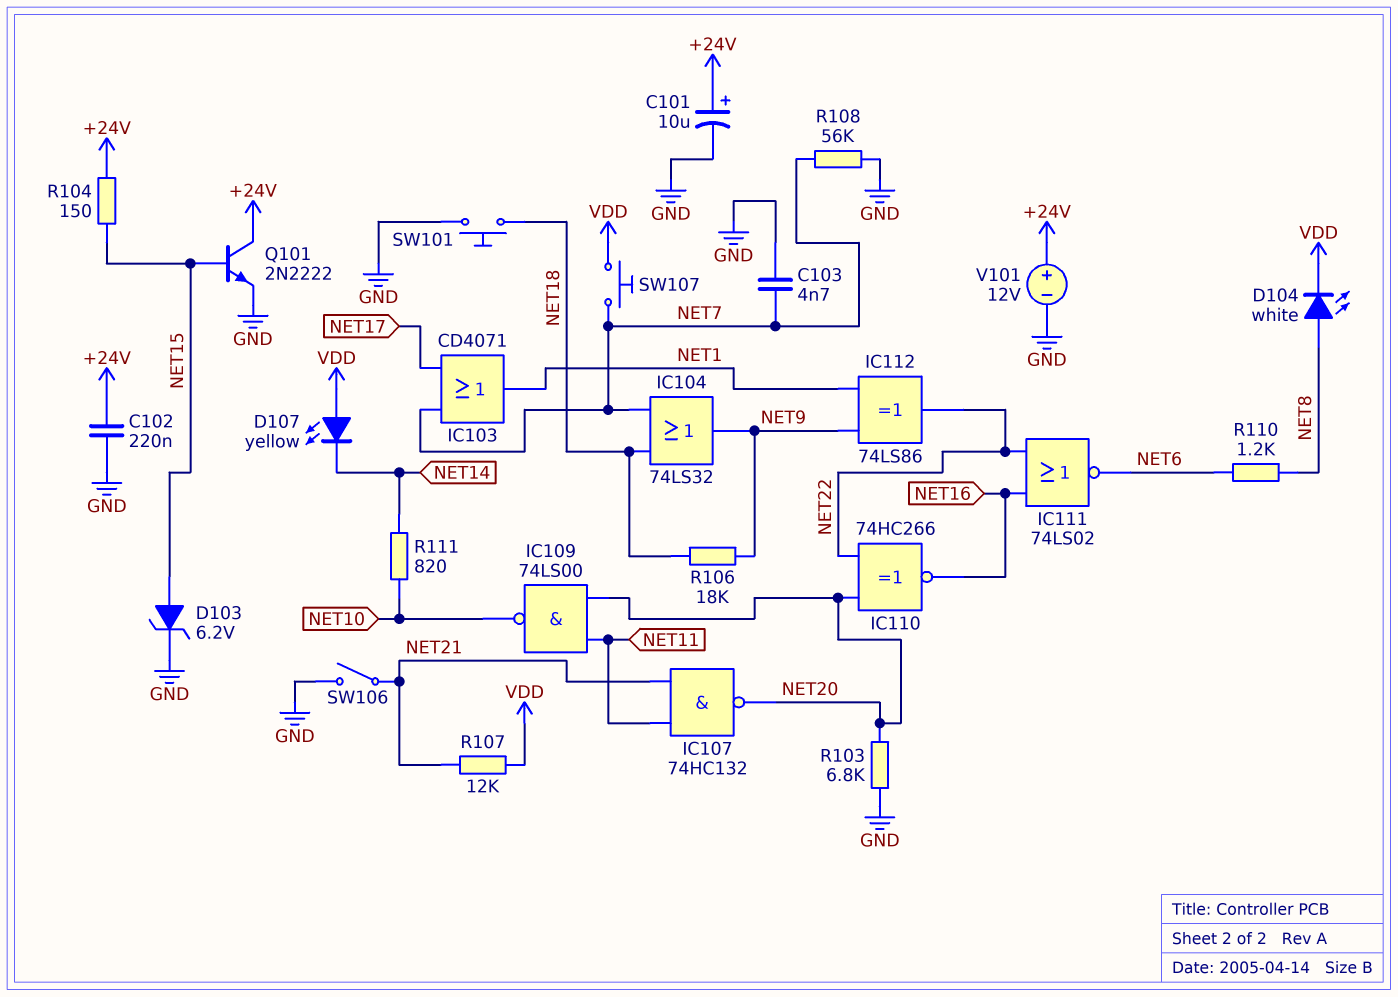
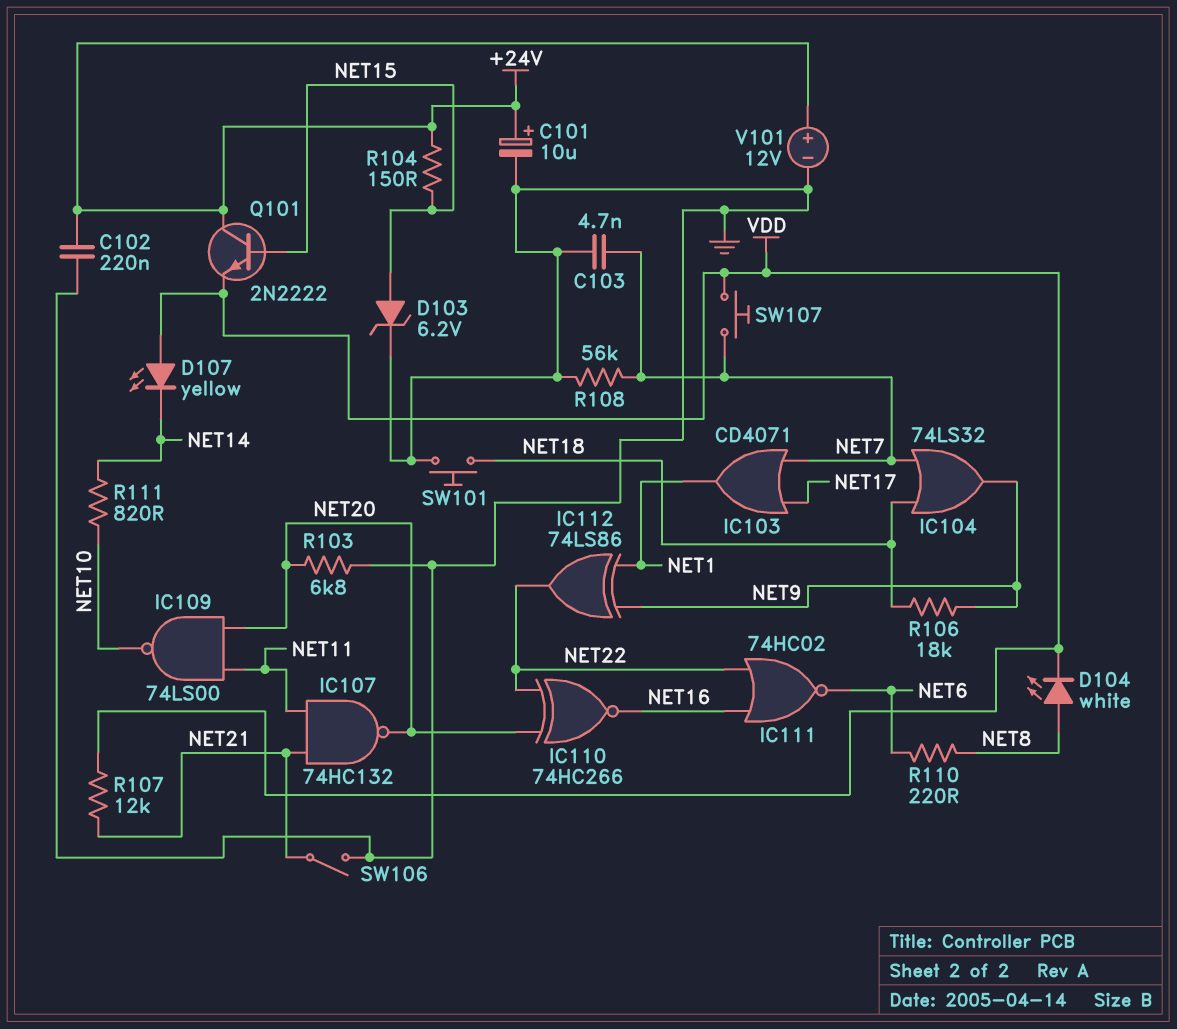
IC111: NOR 74LS02 (in NET16, in NET22, out NET6) -> NOR 74HC02 (in NET16, in NET22, out NET6)
Q101: NPN 2N2222 (B NET15, C +24V, E GND) -> NPN 2N2222 (B NET15, C +24V, E VDD)
R110: 1.2k (NET6, NET8) -> 220 (NET6, NET8)

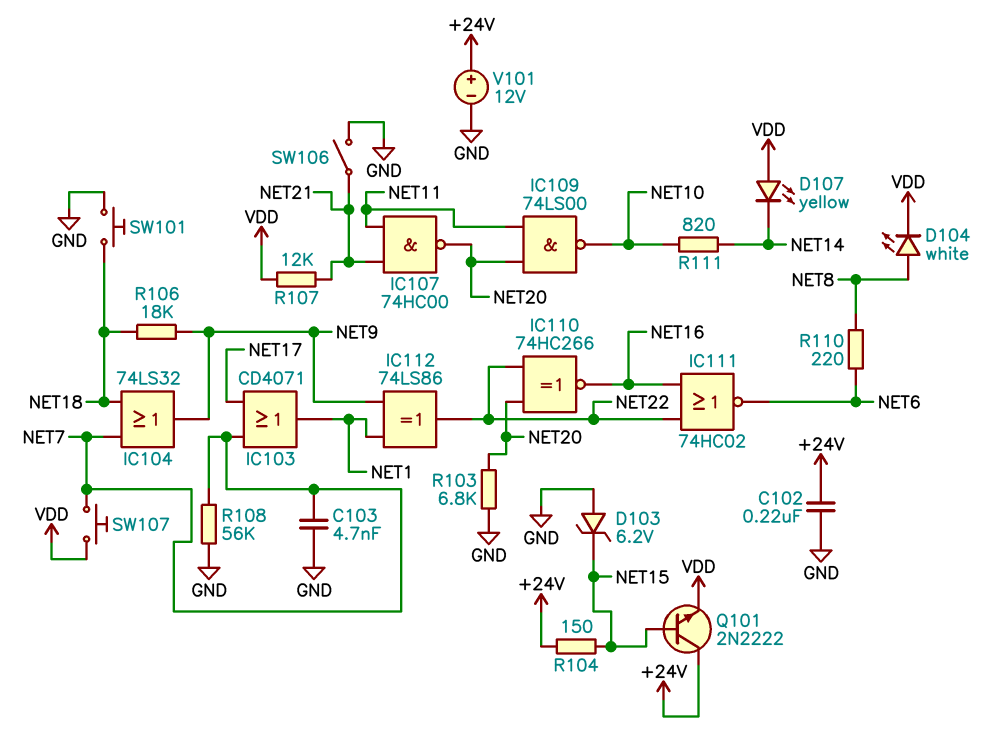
C101: 10uF (plus +24V, minus GND) -> none
D103: zener 6.2V (A NET15, K GND) -> zener 6.2V (A GND, K NET15)
IC107: NAND 74HC132 (in NET11, in NET21, out NET20) -> NAND 74HC00 (in NET11, in NET21, out NET20)

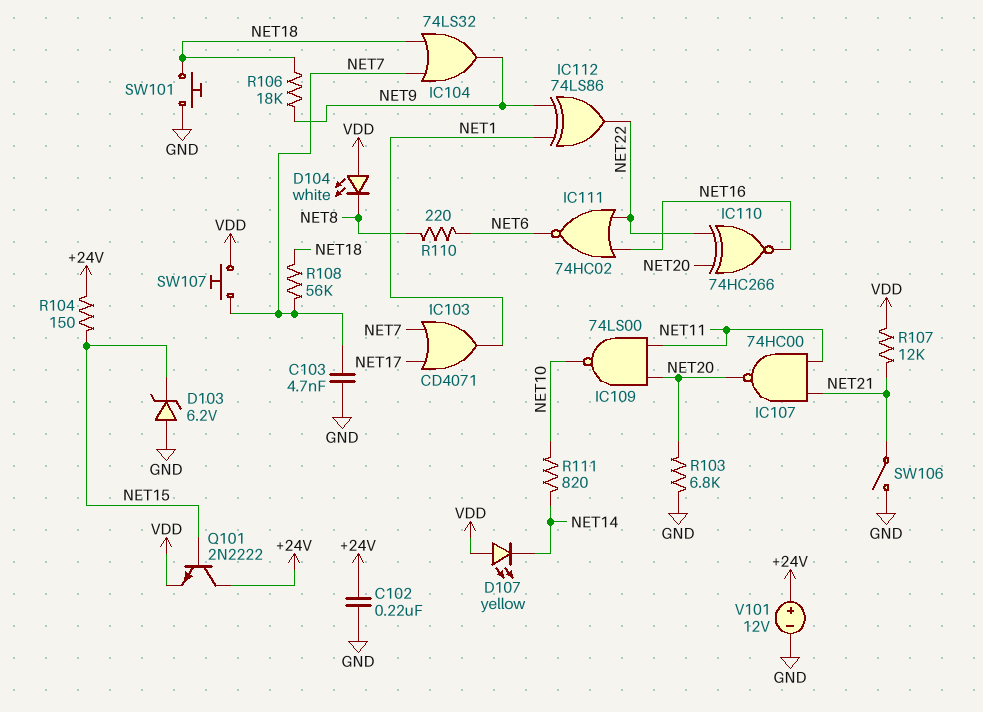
D104: LED white (A NET8, K VDD) -> LED white (A VDD, K NET8)
R108: 56k (GND, NET7) -> 56k (NET7, NET18)

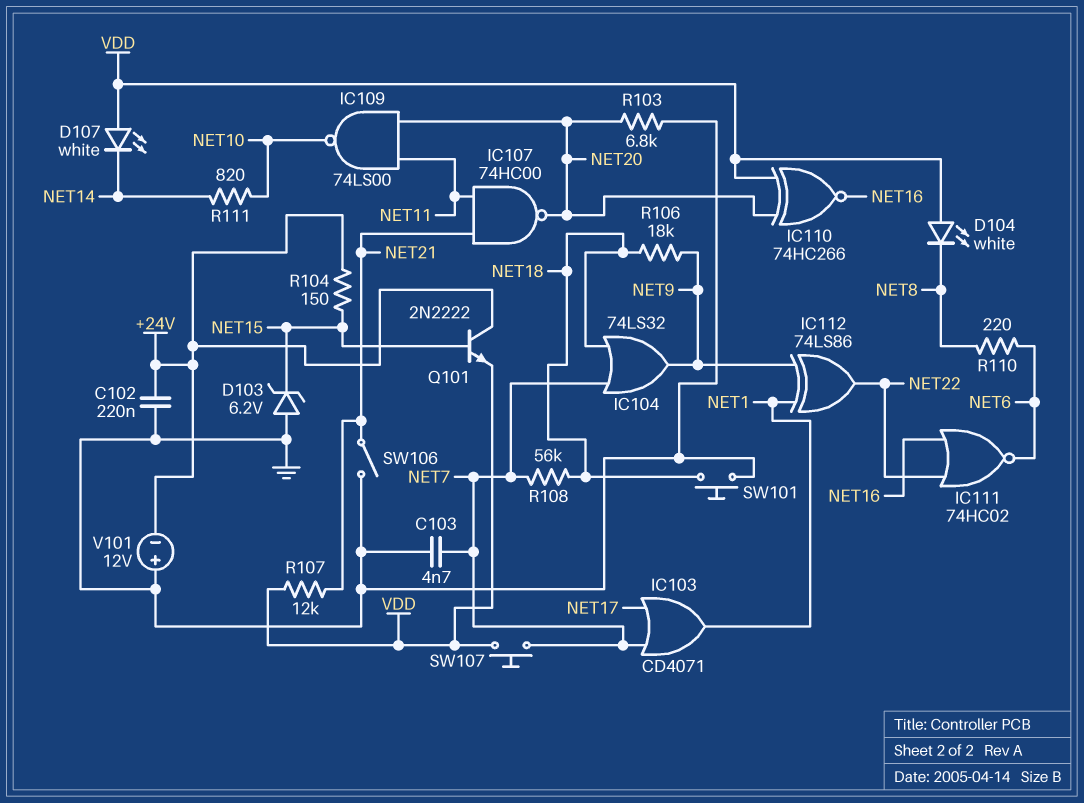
D107: LED yellow (A VDD, K NET14) -> LED white (A VDD, K NET14)
IC110: XNOR 74HC266 (in NET20, in NET22, out NET16) -> XNOR 74HC266 (in NET20, in VDD, out NET16)
V101: 12V (plus +24V, minus GND) -> 12V (plus GND, minus +24V)

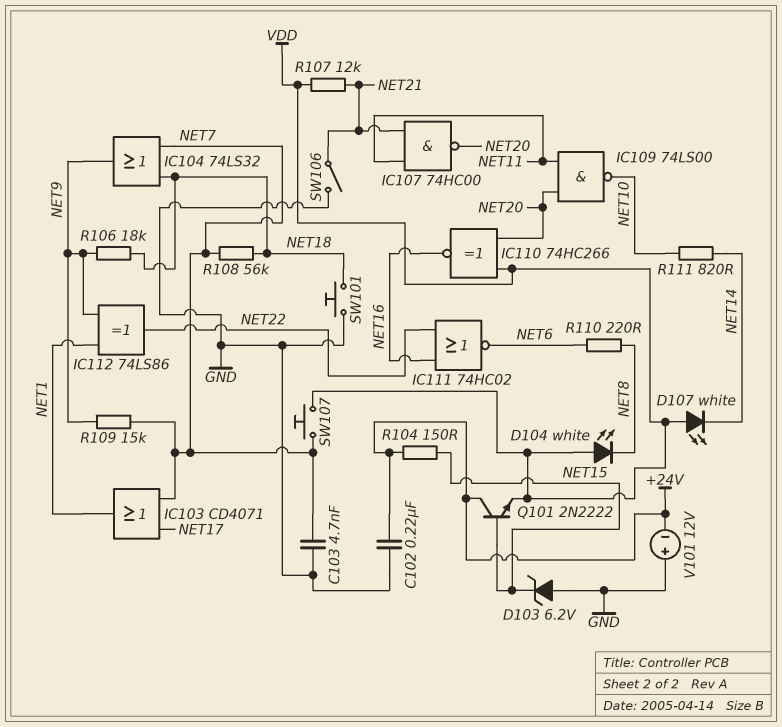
R103: 6.8k (GND, NET20) -> none
R109: none -> 15k (NET7, NET9)

